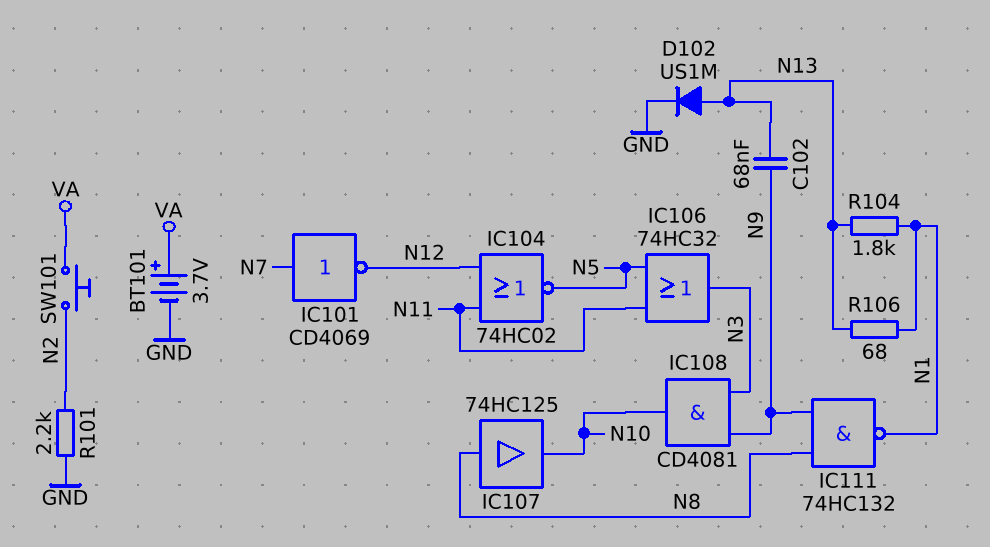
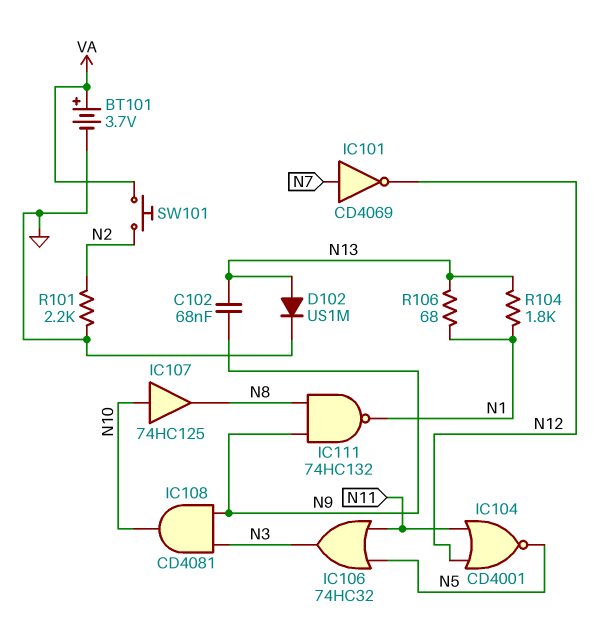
IC104: NOR 74HC02 (in N11, in N12, out N5) -> NOR CD4001 (in N11, in N12, out N5)
IC107: buffer 74HC125 (in N8, out N10) -> buffer 74HC125 (in N10, out N8)

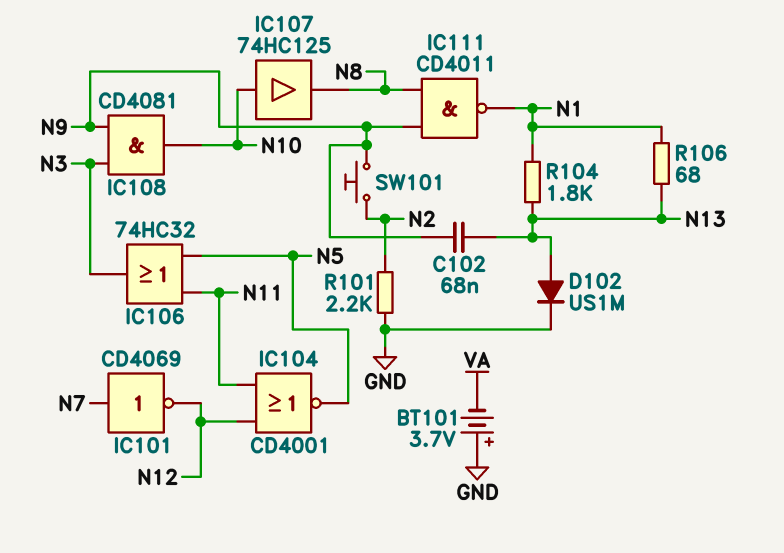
BT101: 3.7V (plus VA, minus GND) -> 3.7V (plus GND, minus VA)
IC111: NAND 74HC132 (in N8, in N9, out N1) -> NAND CD4011 (in N8, in N9, out N1)
SW101: button (N2, VA) -> button (N2, N9)

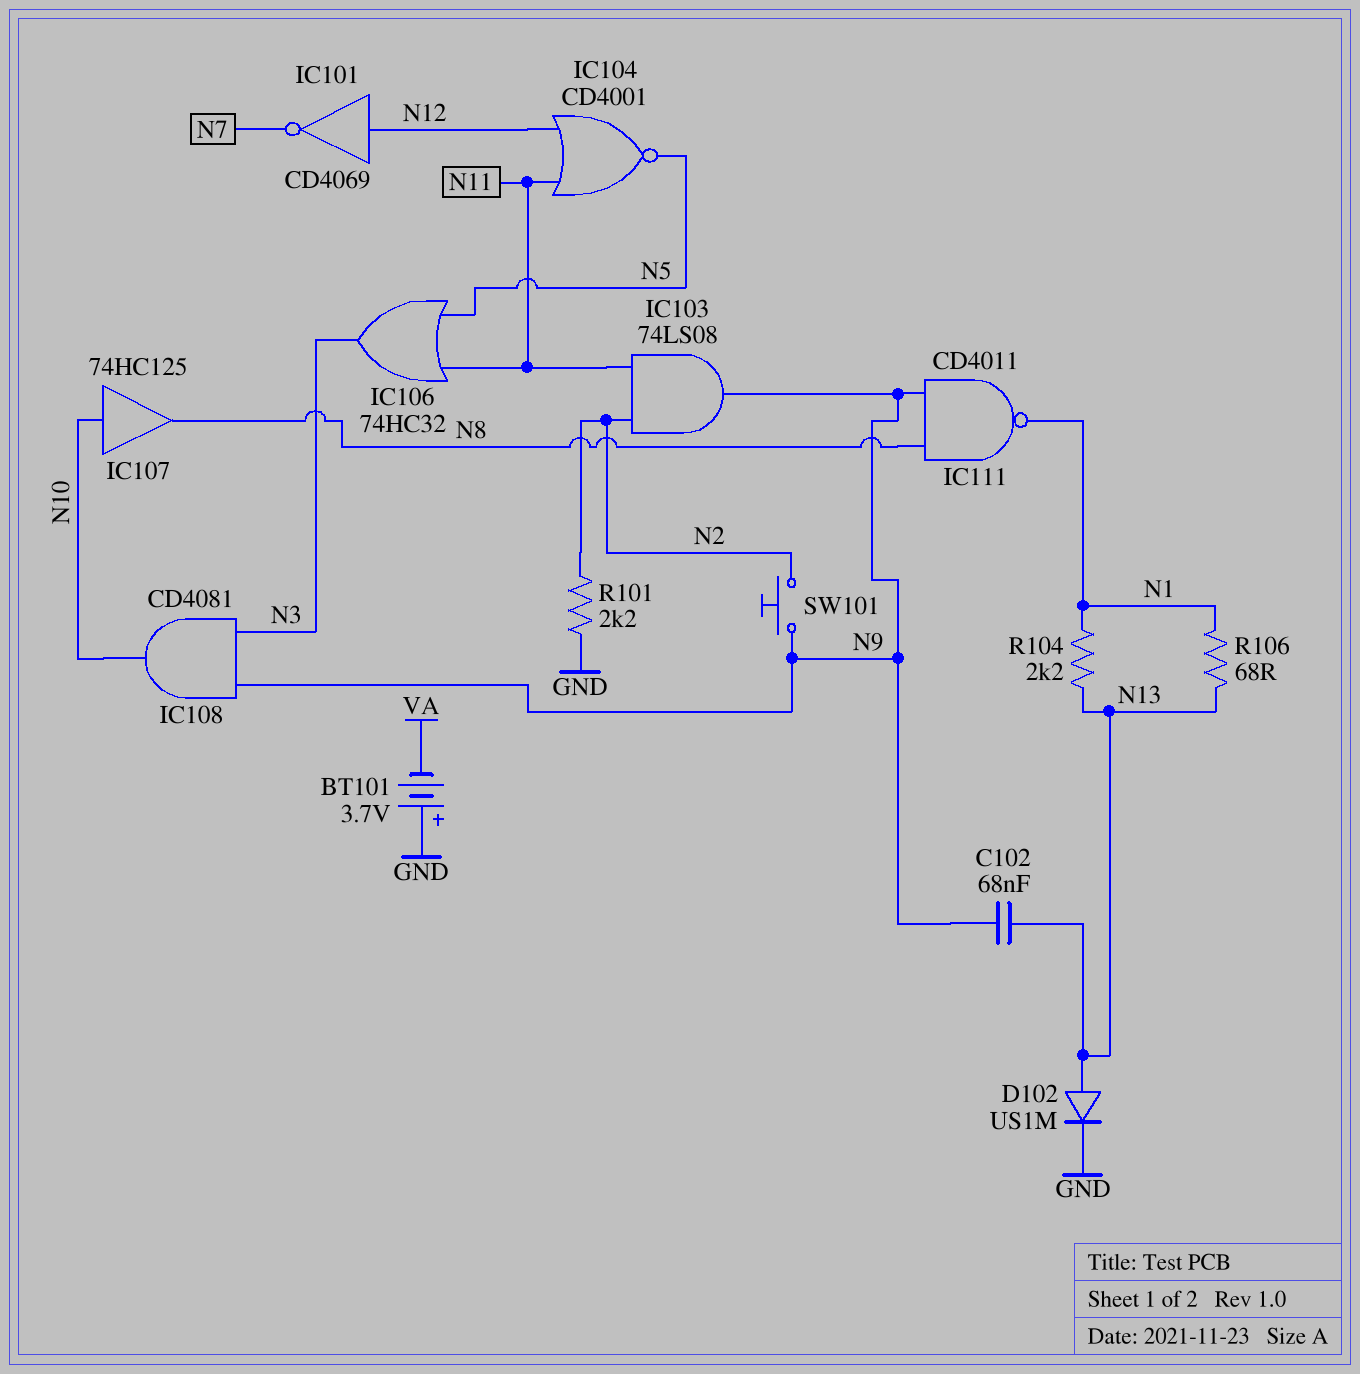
IC101: NOT CD4069 (in N7, out N12) -> NOT CD4069 (in N12, out N7)
IC103: none -> AND 74LS08 (in N2, in N11, out N9)
R104: 1.8k (N1, N13) -> 2.2k (N1, N13)

